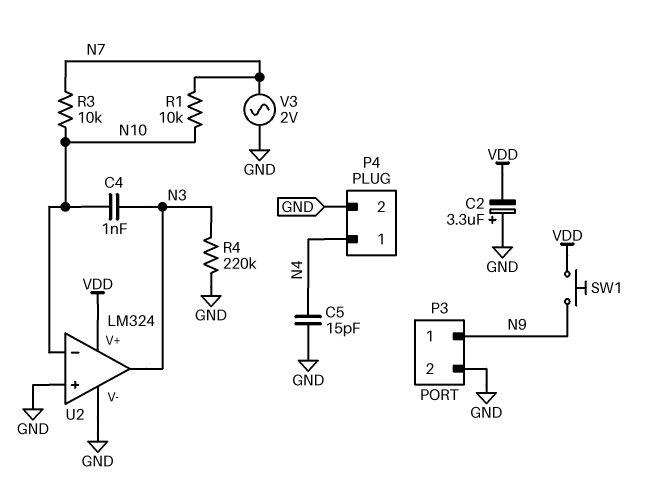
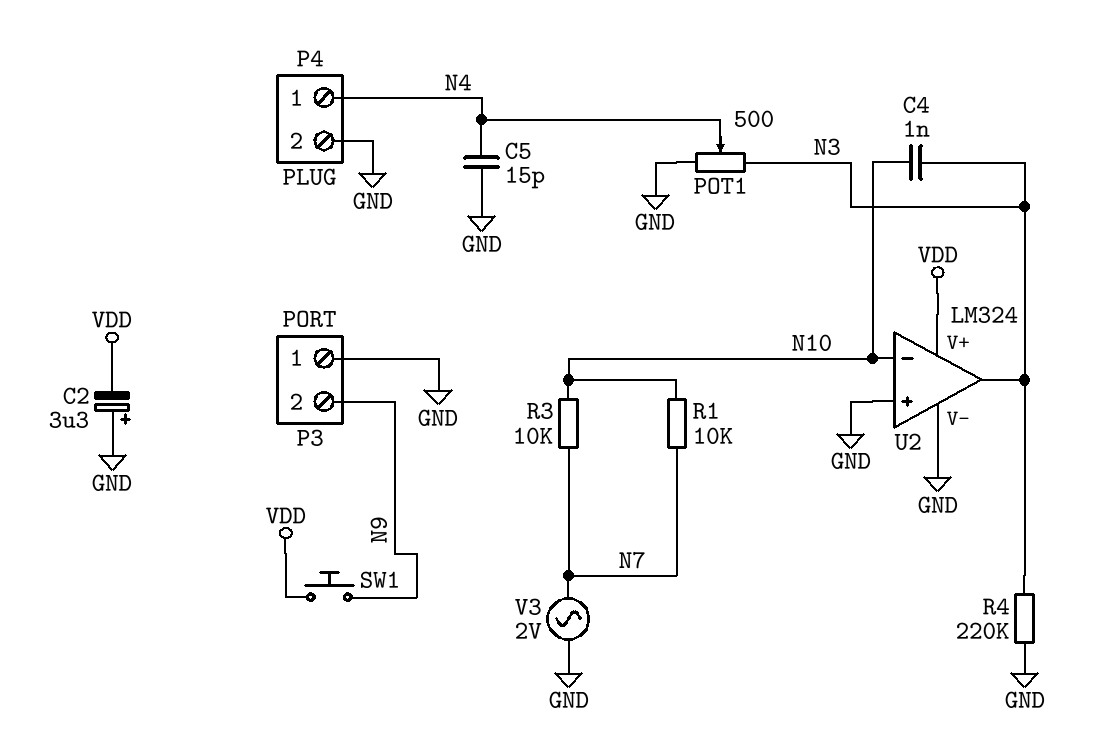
P3 pin 1: N9 -> GND
P3 pin 2: GND -> N9
POT1: none -> 500 (GND, N3, wiper N4)

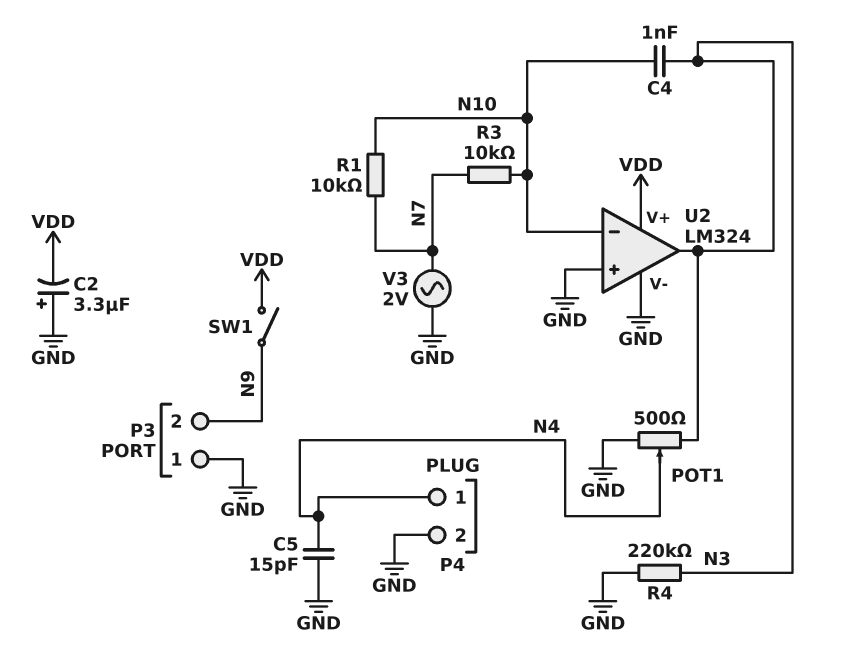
SW1: button (N9, VDD) -> switch (N9, VDD)

